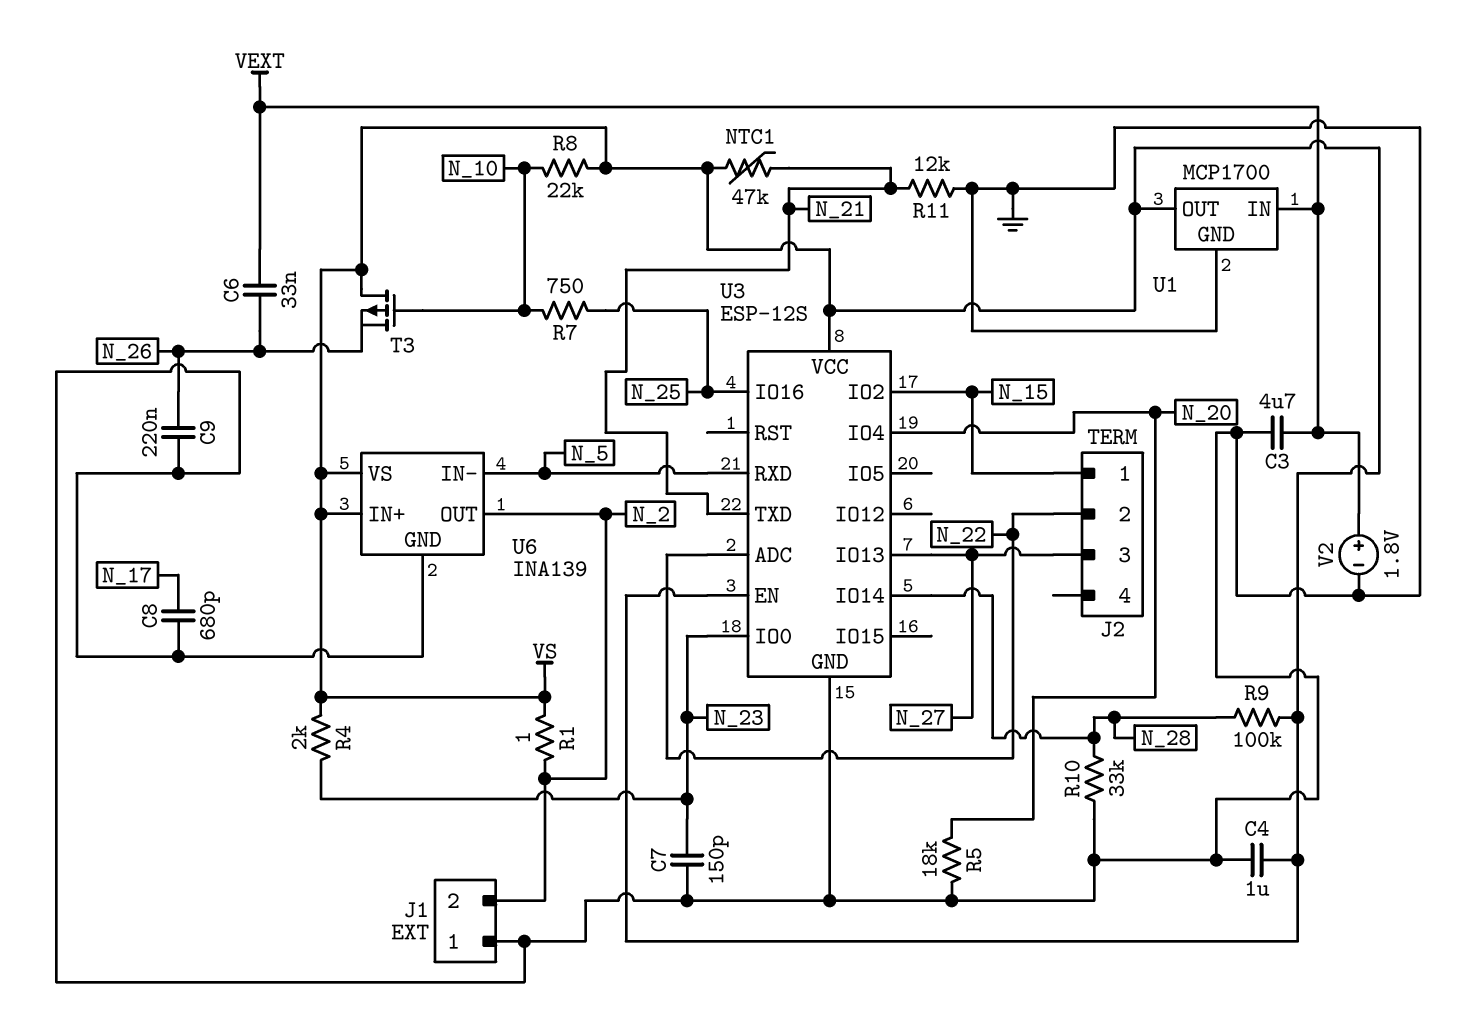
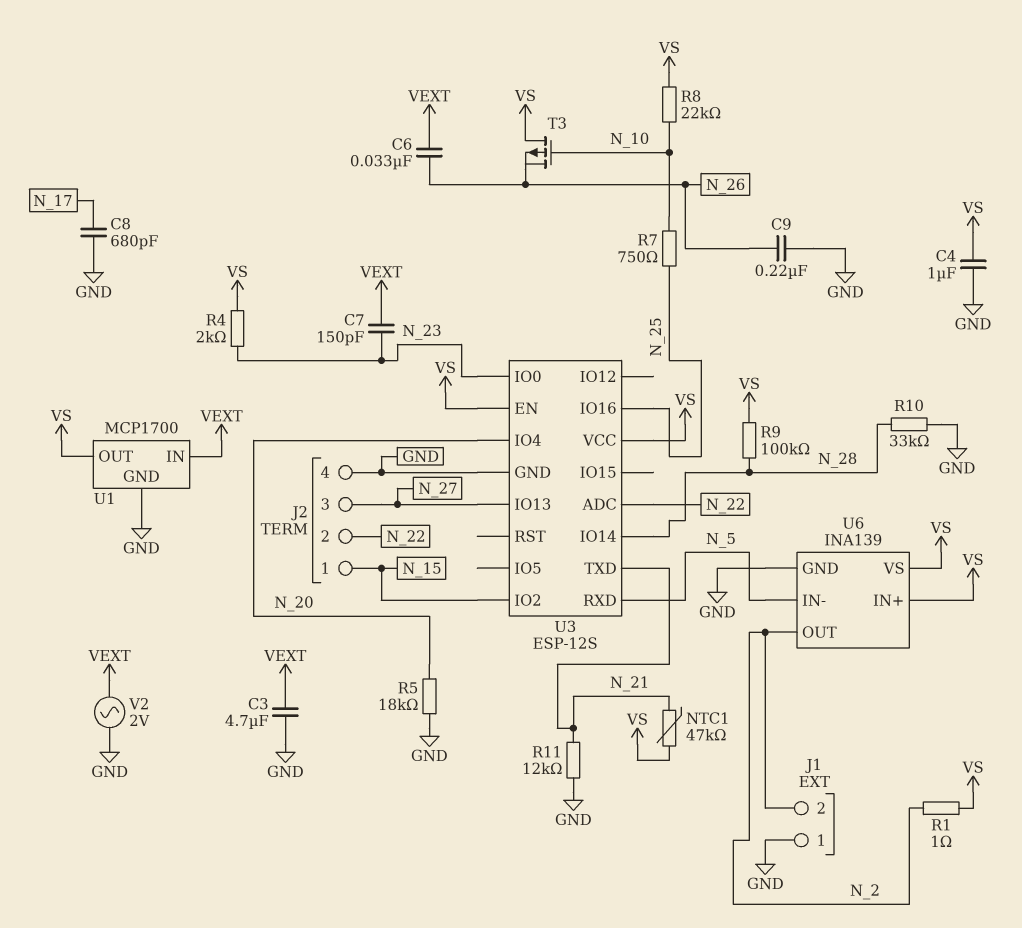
C7: 150pF (GND, N_23) -> 150pF (N_23, VEXT)
J2 pin 4: none -> GND
V2: 1.8V (plus VEXT, minus GND) -> AC 2V (GND, VEXT)

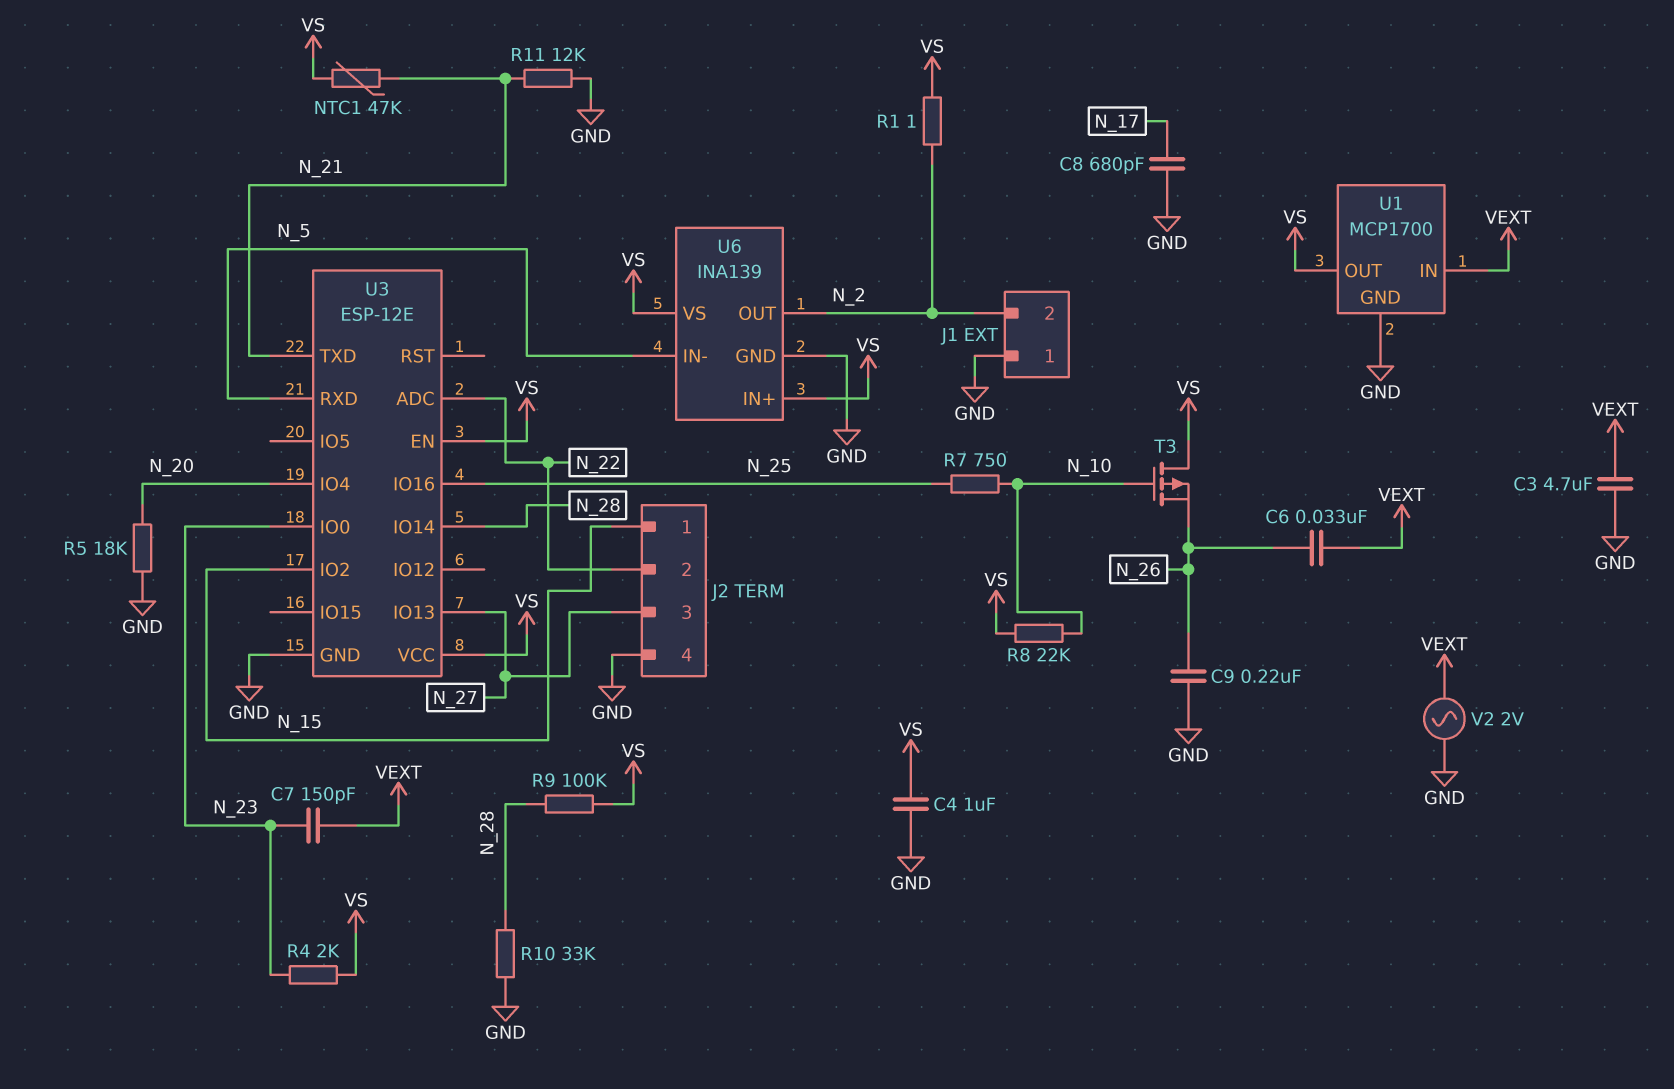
U3: ESP-12S -> ESP-12E

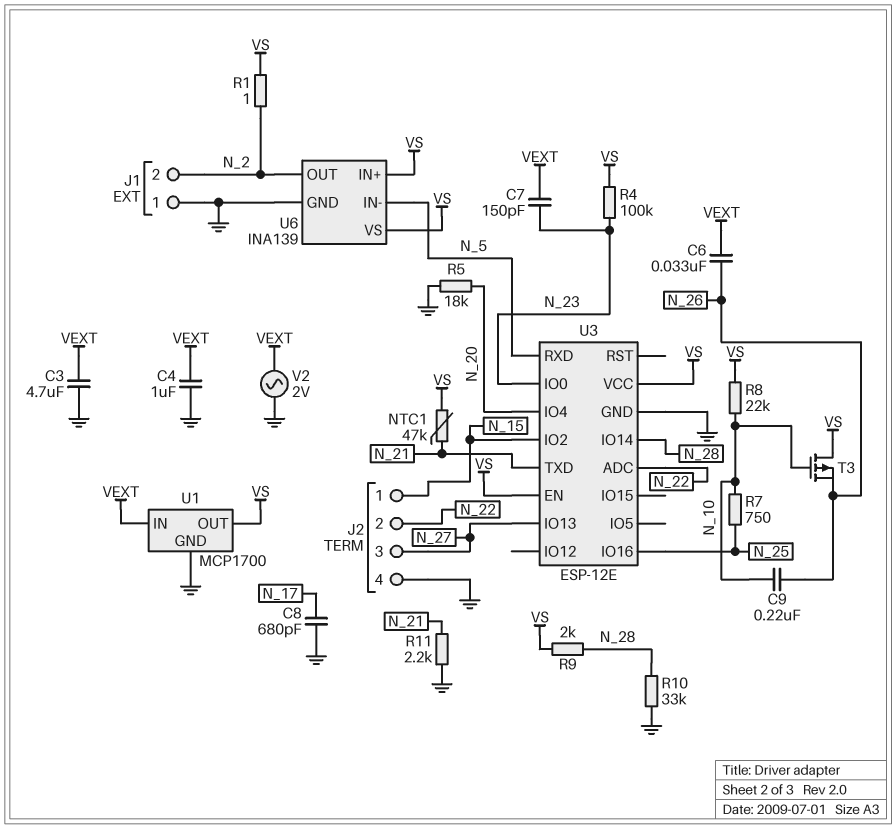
C4: 1uF (GND, VS) -> 1uF (GND, VEXT)
C9: 220nF (GND, N_26) -> 220nF (N_10, N_26)
R4: 2k (N_23, VS) -> 100k (N_23, VS)
R9: 100k (N_28, VS) -> 2k (N_28, VS)
R11: 12k (GND, N_21) -> 2.2k (GND, N_21)

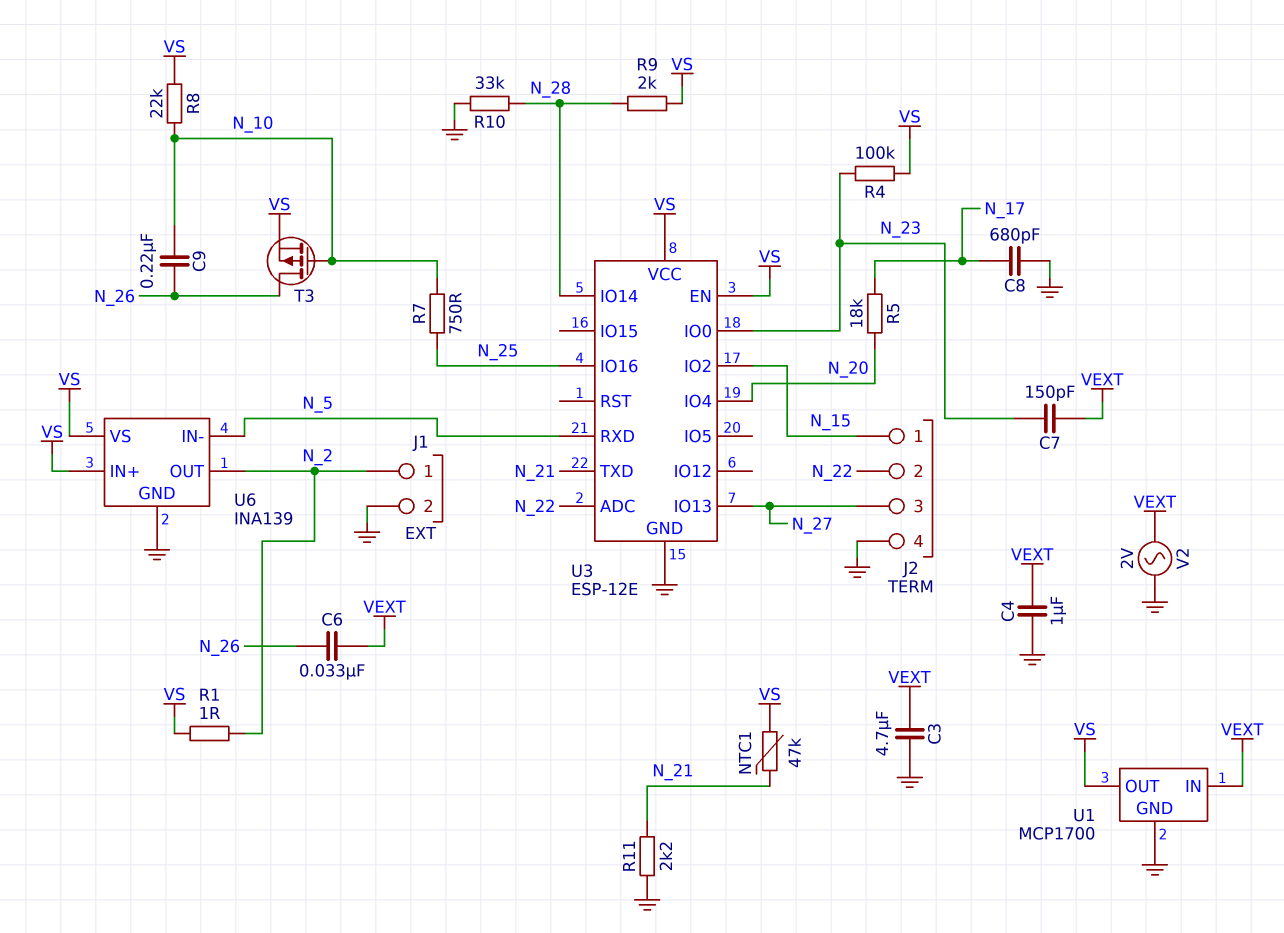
J1 pin 1: GND -> N_2
J1 pin 2: N_2 -> GND
R5: 18k (GND, N_20) -> 18k (N_17, N_20)
T3: PMOS (G N_10, D VS, S N_26) -> PMOS (G N_10, D N_26, S VS)

